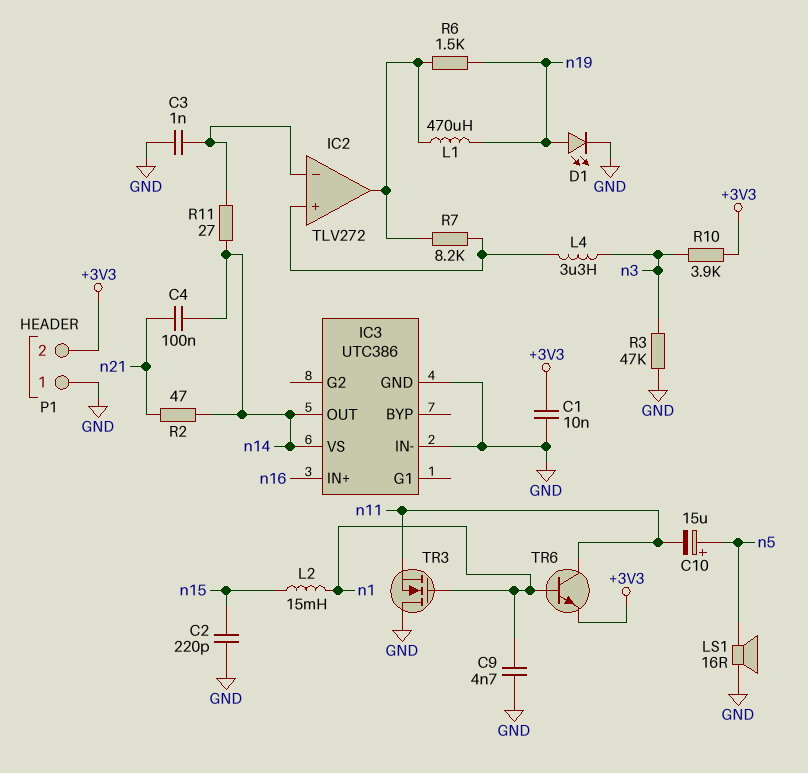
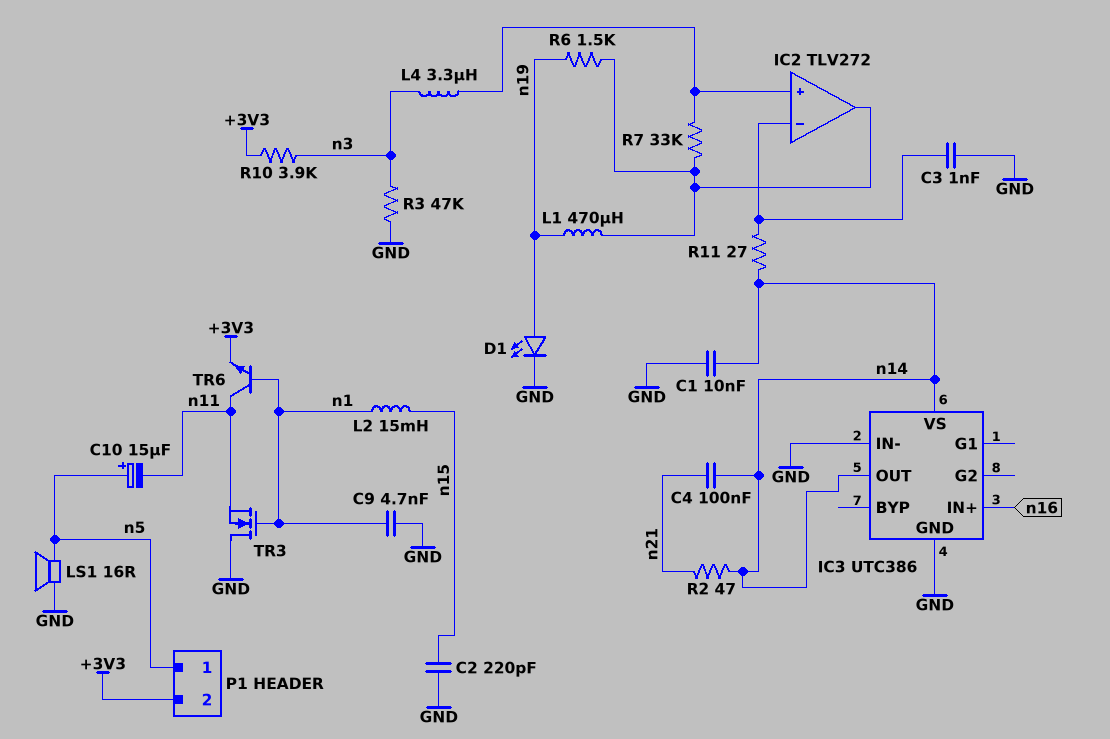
C1: 10nF (+3V3, GND) -> 10nF (GND, n14)
P1 pin 1: GND -> n5
R7: 8.2k (IC2/in+, IC2/out) -> 33k (IC2/in+, IC2/out)

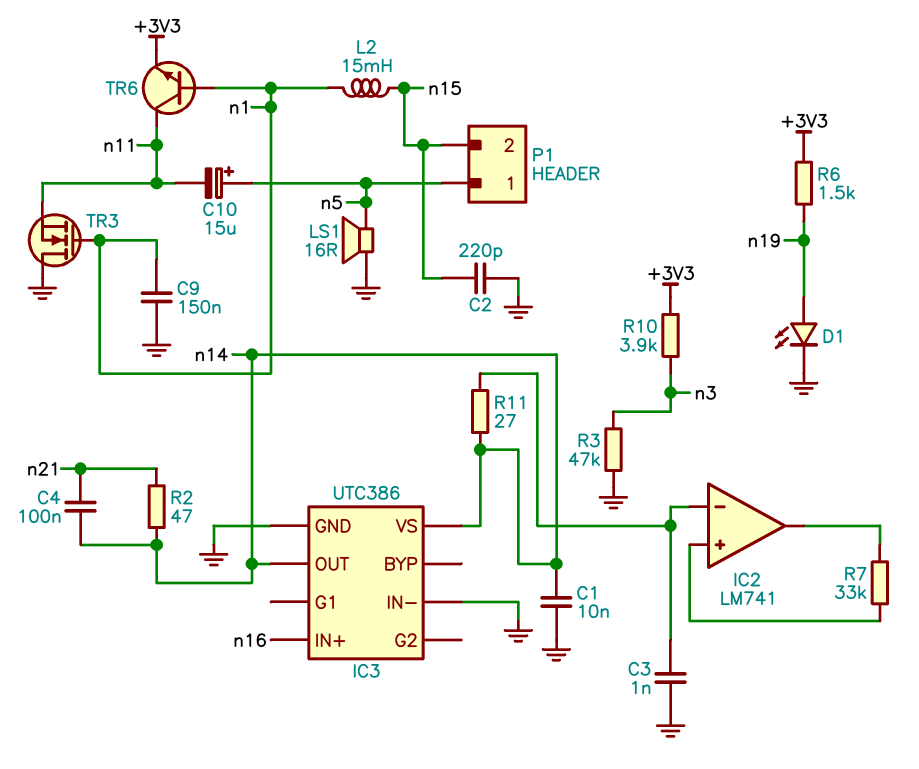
C9: 4.7nF (GND, n1) -> 150nF (GND, n1)
IC2: TLV272 -> LM741
L1: 470uH (IC2/out, n19) -> none
L4: 3.3uH (IC2/in+, n3) -> none
P1 pin 2: +3V3 -> n15
R6: 1.5k (IC2/out, n19) -> 1.5k (+3V3, n19)

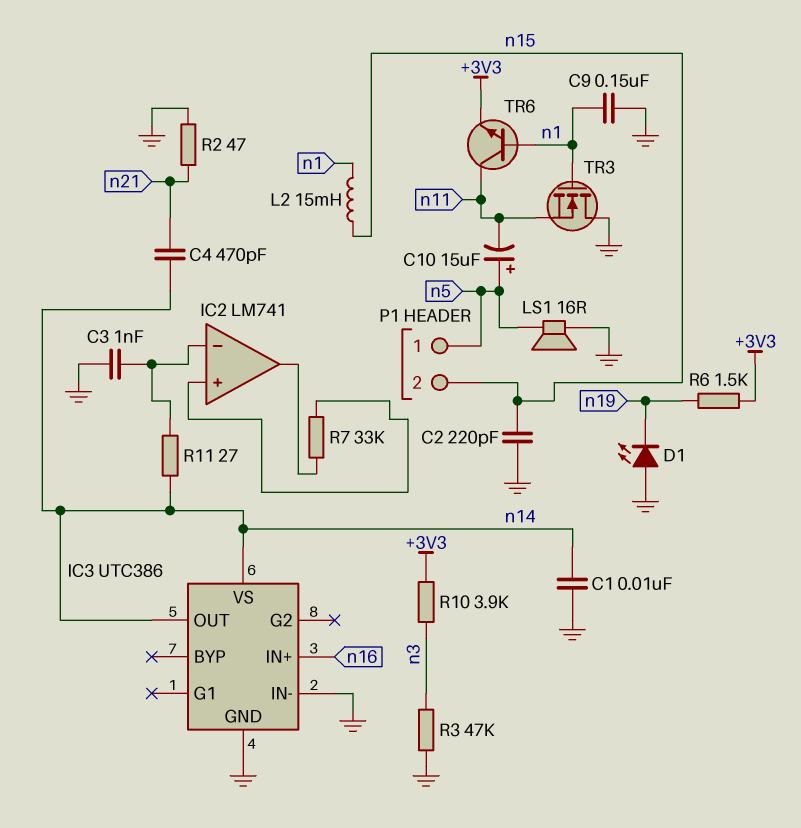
C4: 100nF (n14, n21) -> 470pF (n14, n21)
D1: LED (A n19, K GND) -> LED (A GND, K n19)
R2: 47 (n14, n21) -> 47 (GND, n21)

